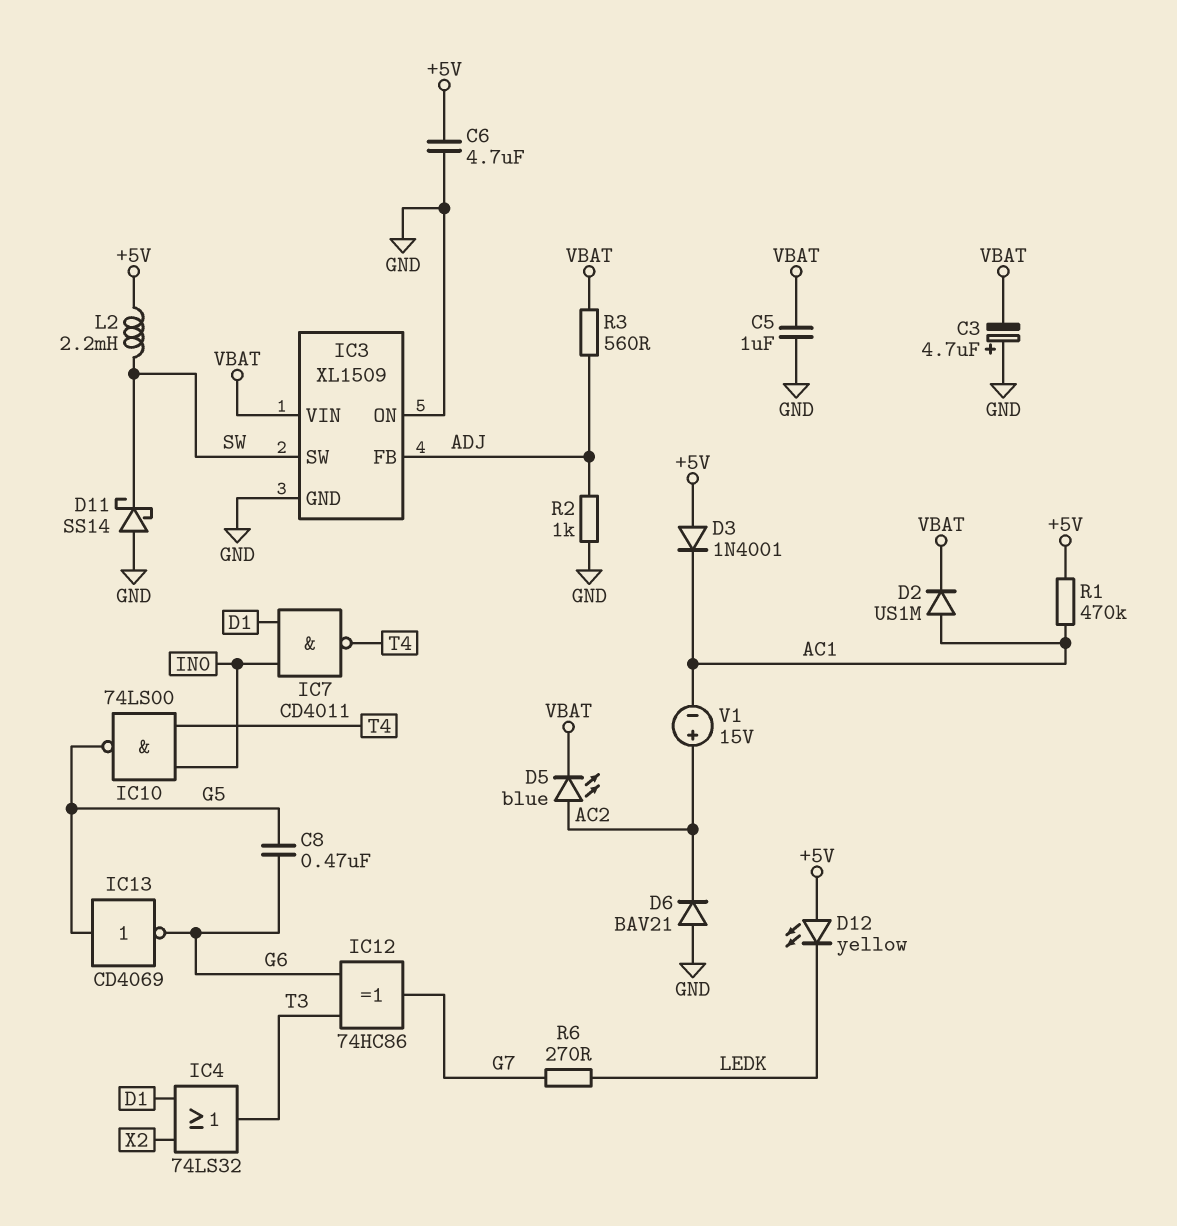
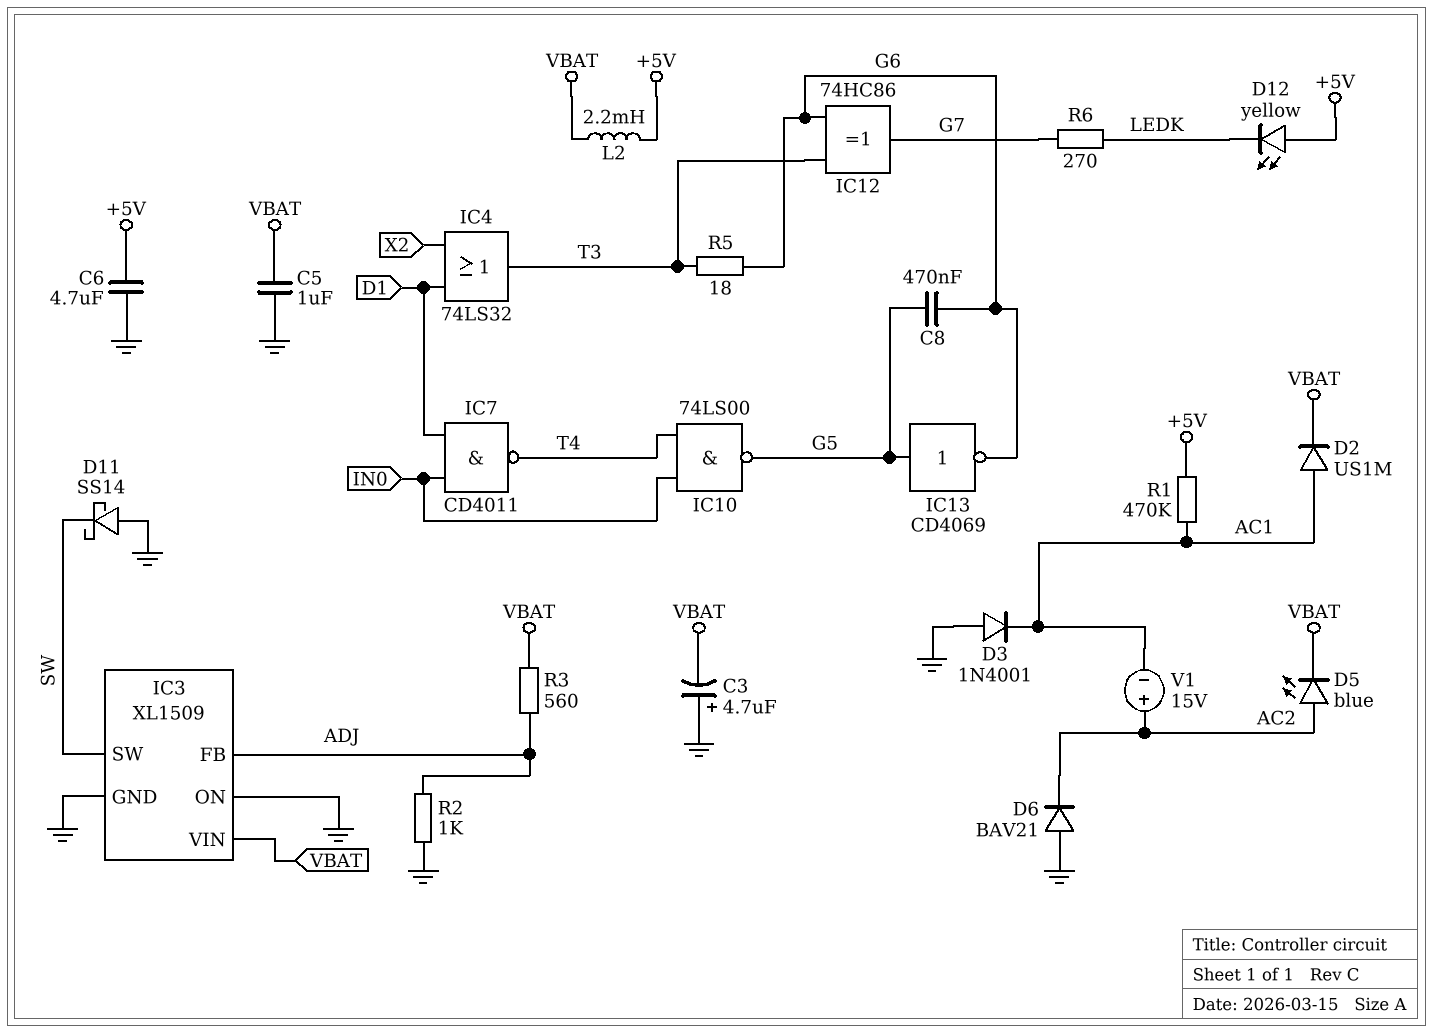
D3: diode 1N4001 (A +5V, K AC1) -> diode 1N4001 (A GND, K AC1)
L2: 2.2mH (+5V, SW) -> 2.2mH (+5V, VBAT)
R5: none -> 18 (G6, T3)

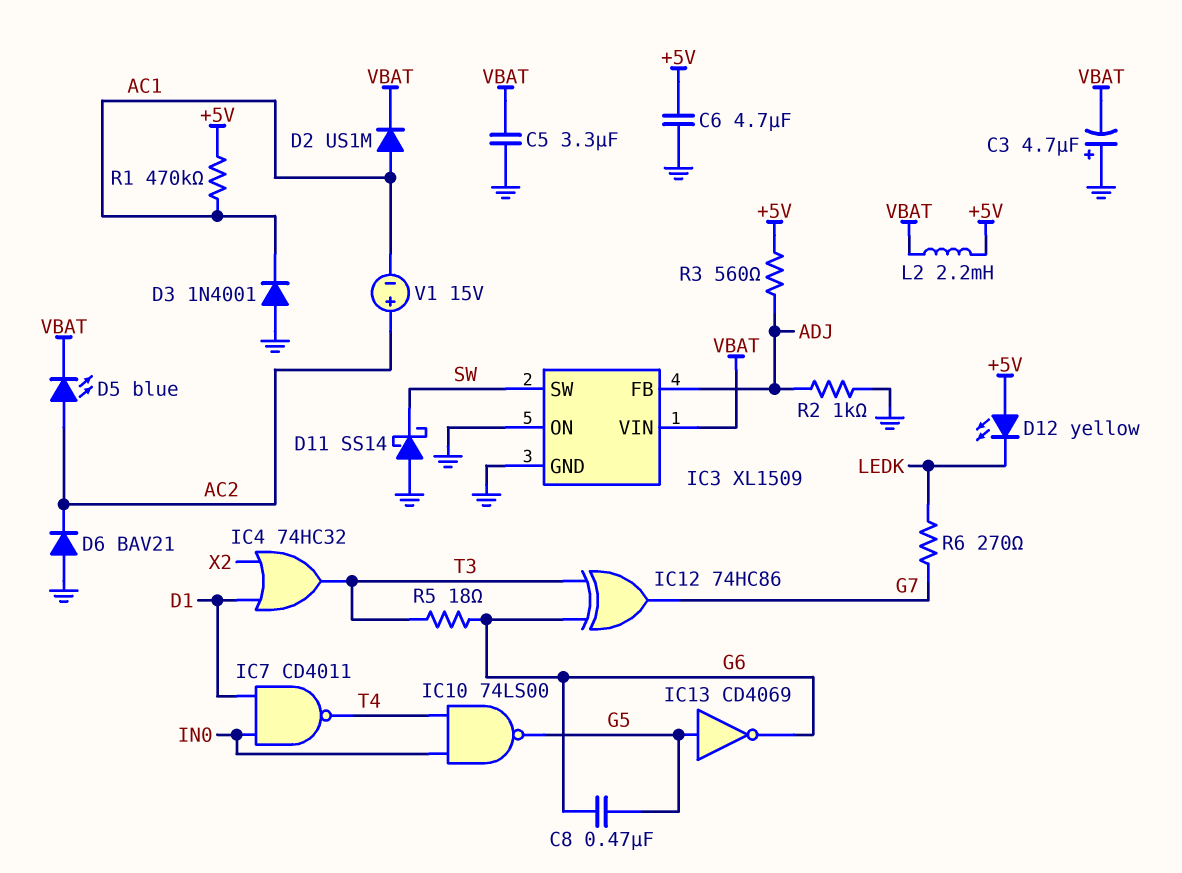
C5: 1uF (GND, VBAT) -> 3.3uF (GND, VBAT)
IC4: OR 74LS32 (in D1, in X2, out T3) -> OR 74HC32 (in D1, in X2, out T3)
R3: 560 (ADJ, VBAT) -> 560 (+5V, ADJ)

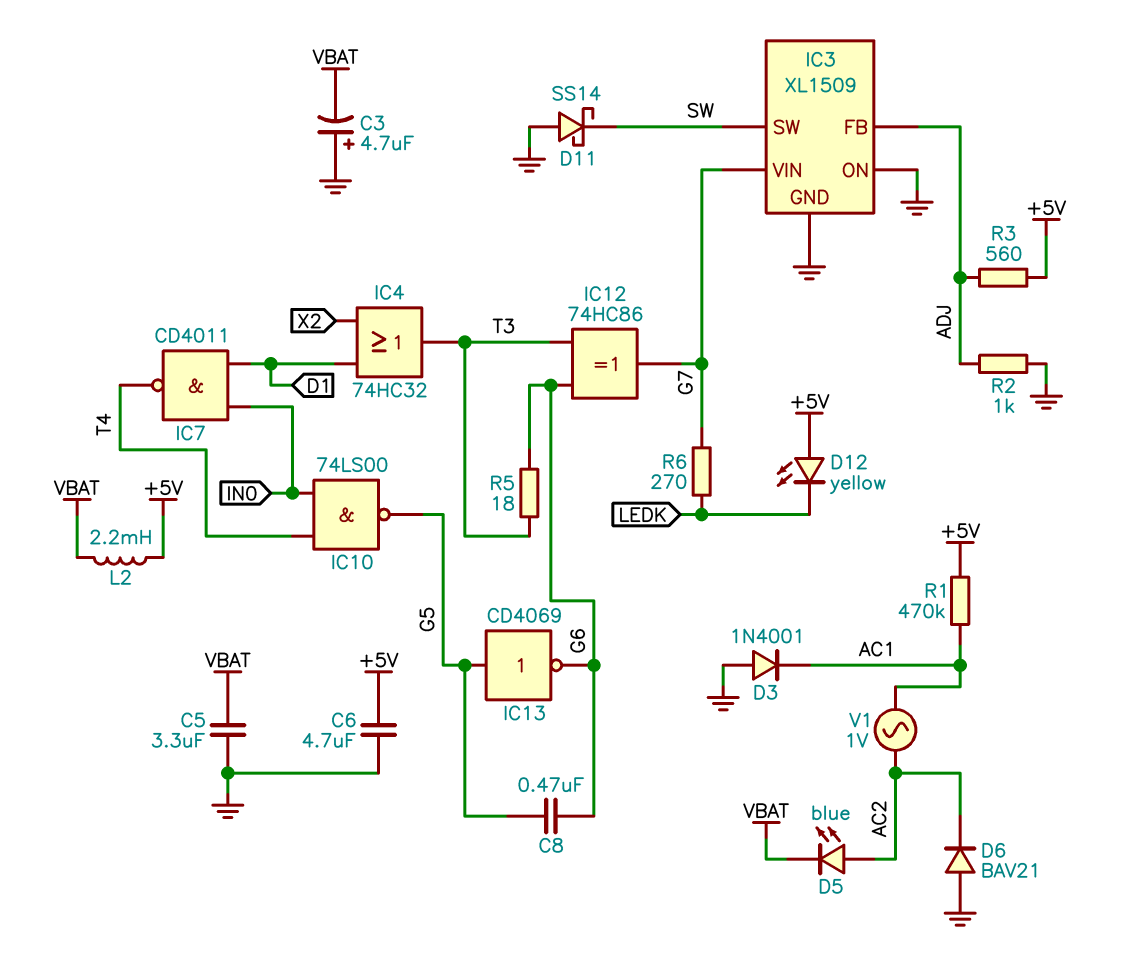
D2: diode US1M (A AC1, K VBAT) -> none
IC3 pin VIN: VBAT -> G7
V1: 15V (plus AC2, minus AC1) -> AC 1V (AC1, AC2)

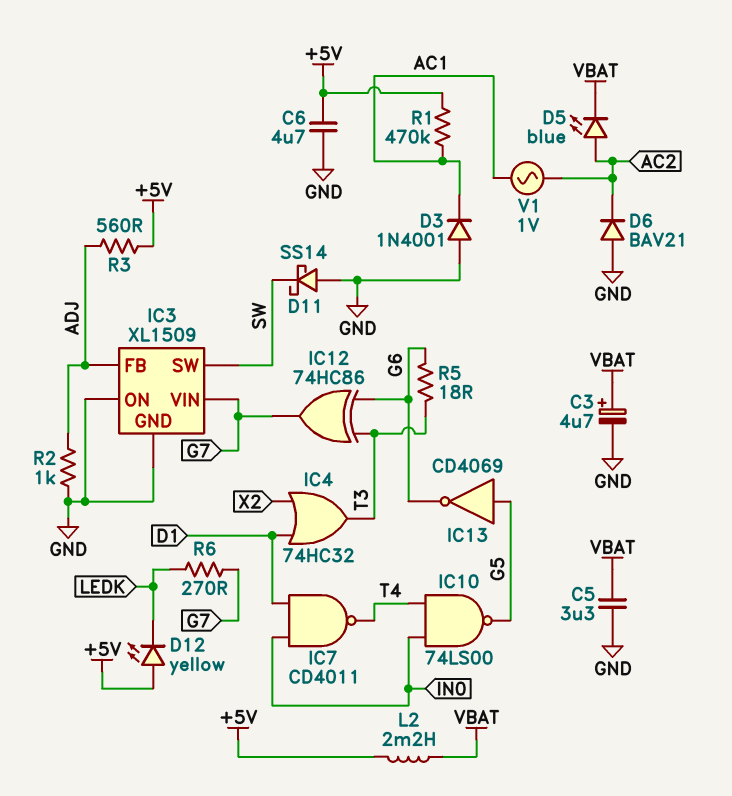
C3: 4.7uF (plus GND, minus VBAT) -> 4.7uF (plus VBAT, minus GND)
C8: 470nF (G5, G6) -> none

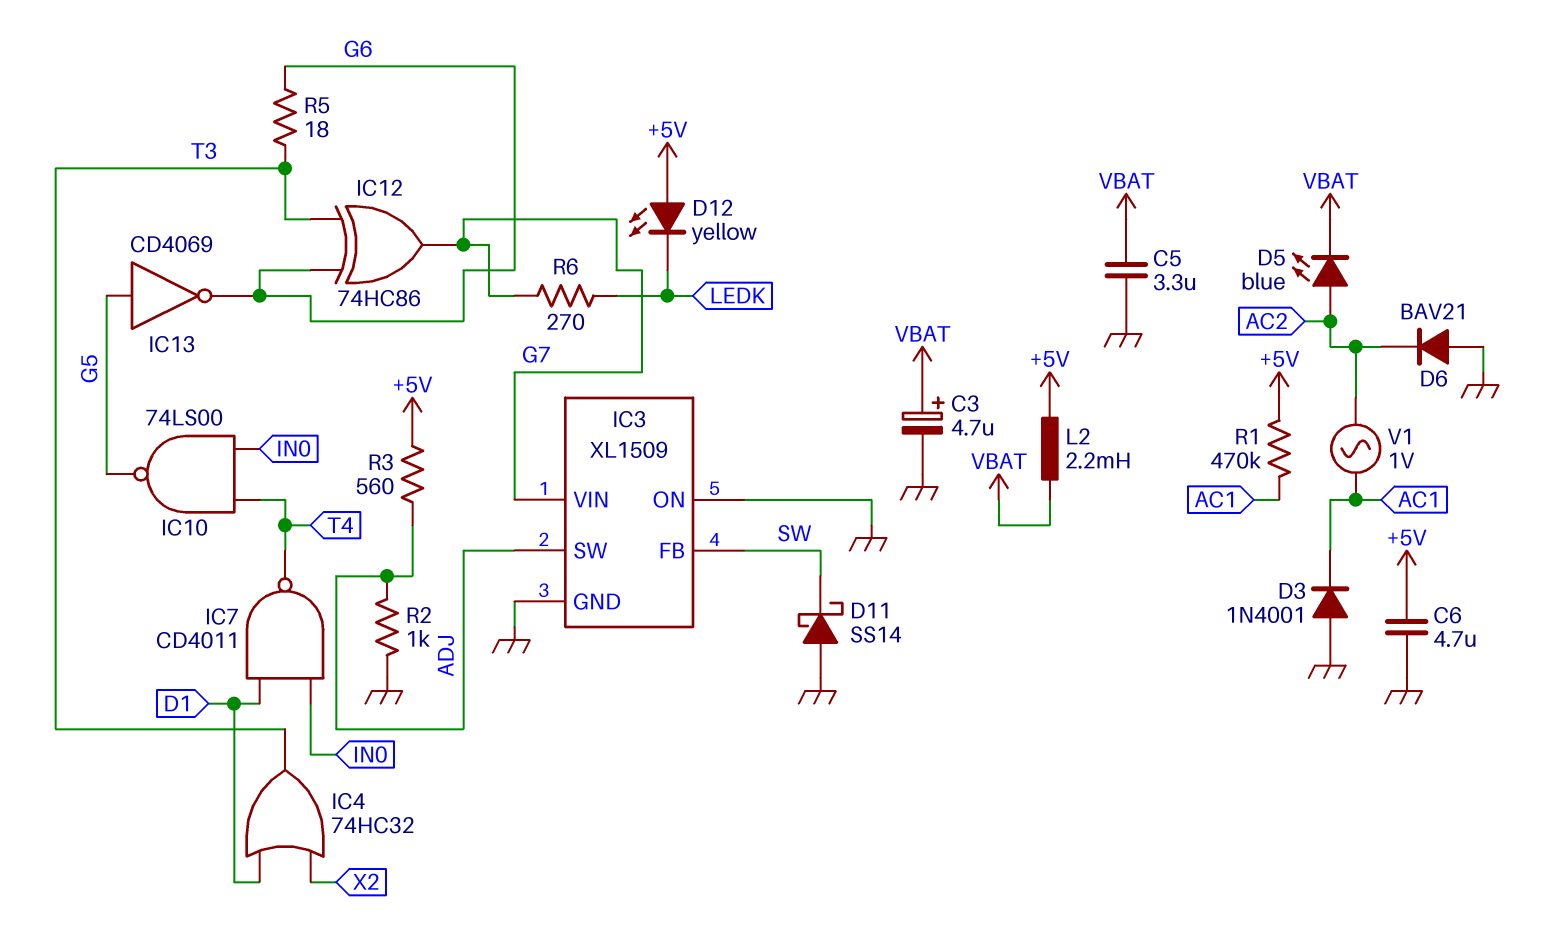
IC3 pin FB: ADJ -> SW
IC3 pin SW: SW -> ADJ

